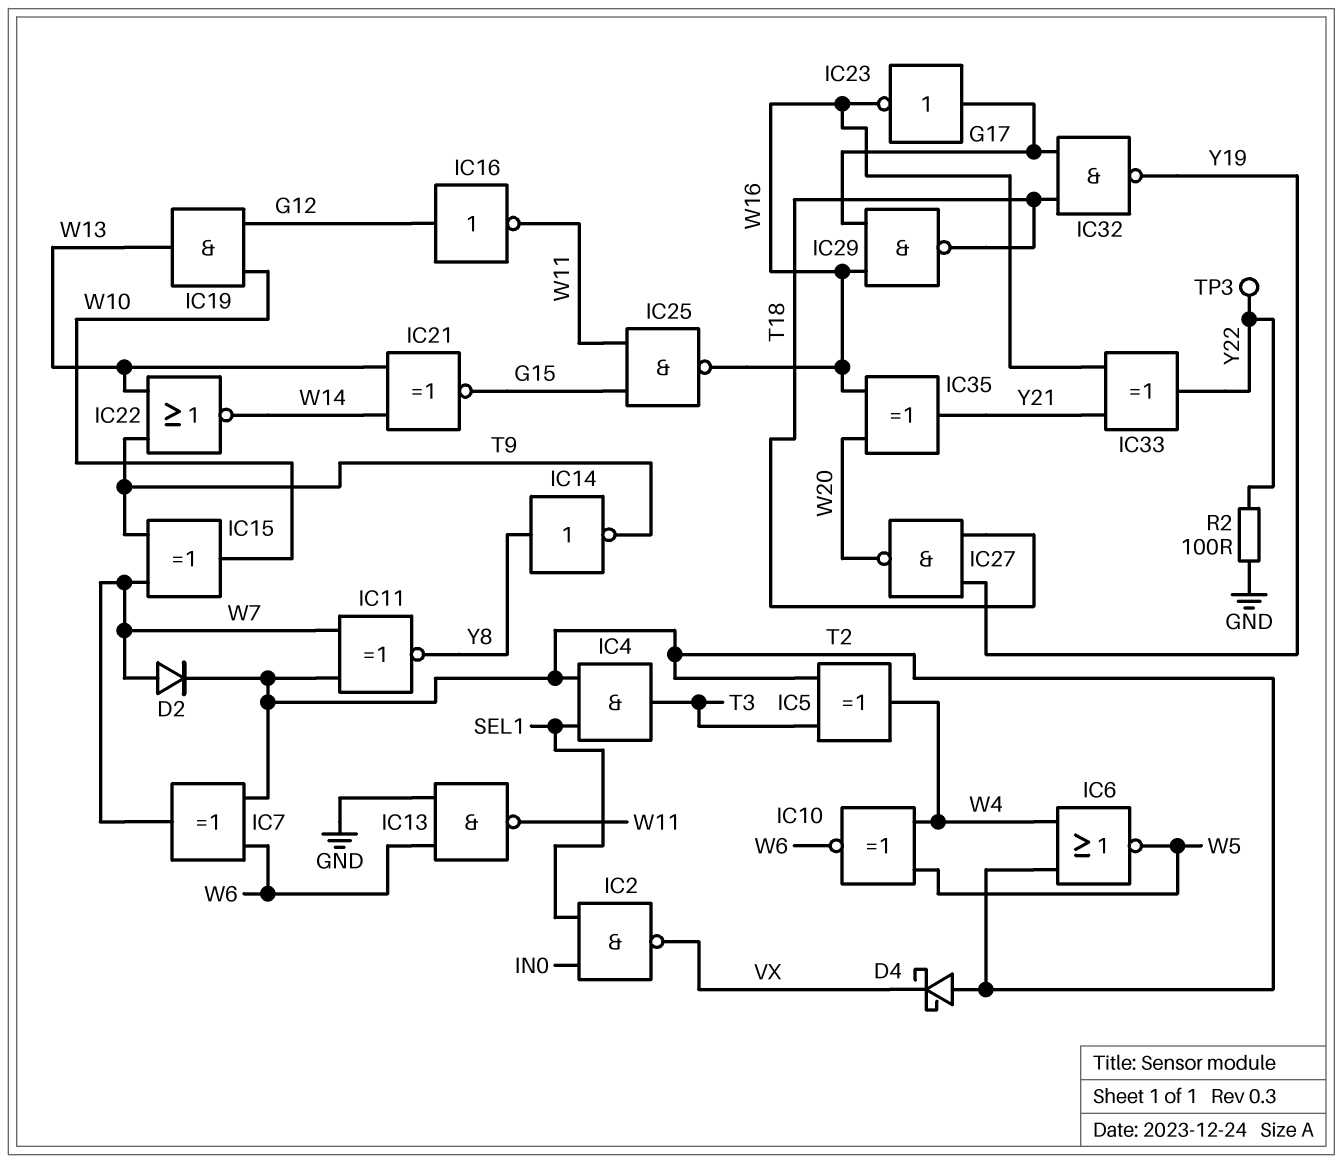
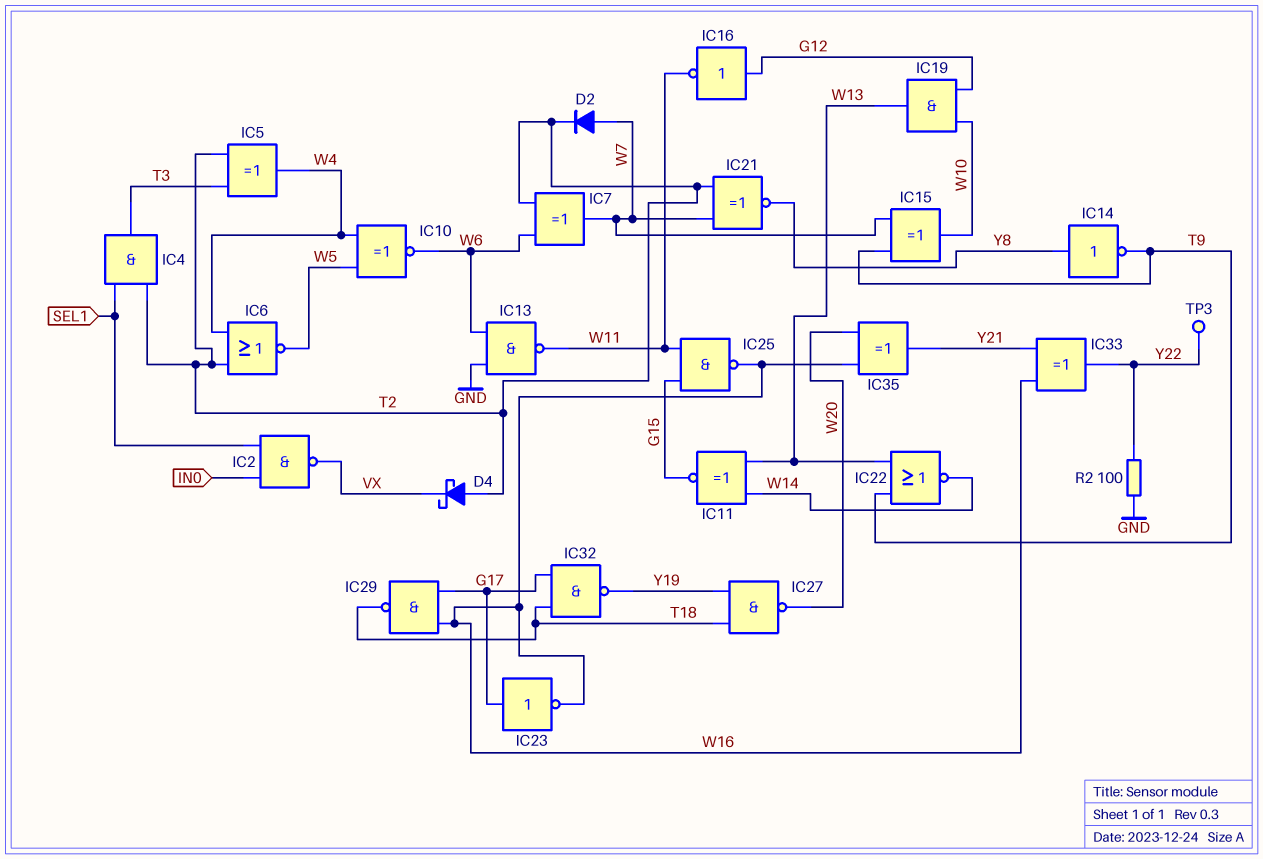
IC11: XNOR (in T2, in W7, out Y8) -> XNOR (in W13, in W14, out G15)
IC21: XNOR (in W13, in W14, out G15) -> XNOR (in T2, in W7, out Y8)

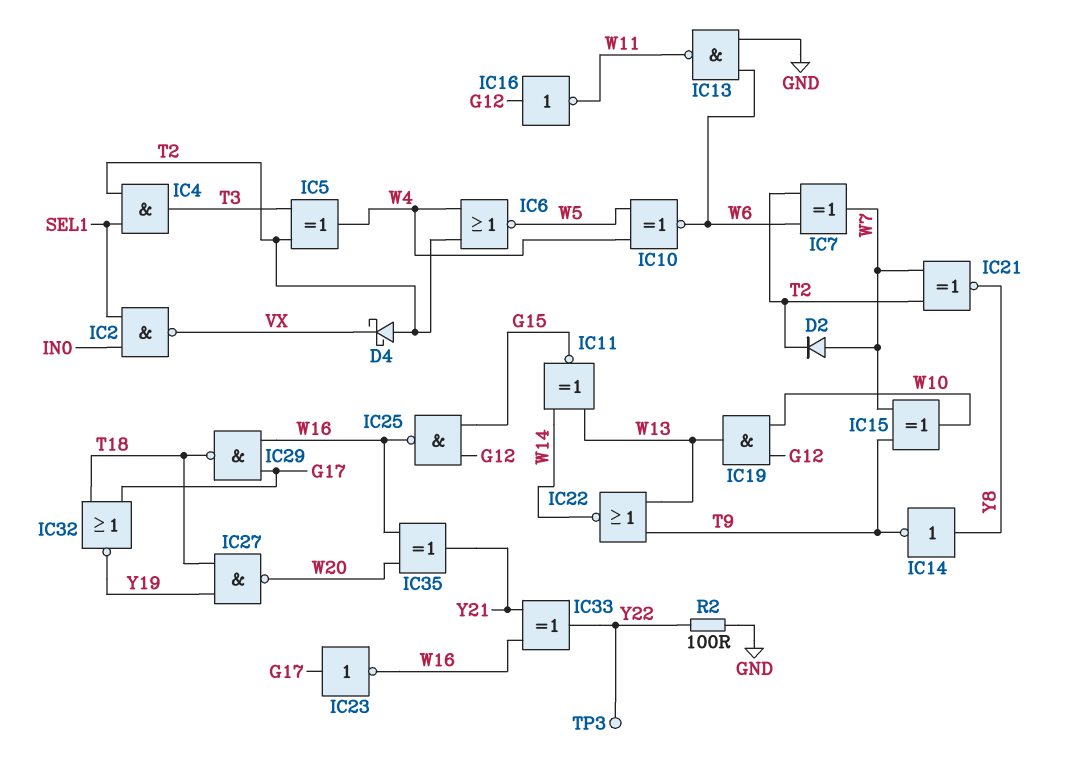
IC25: NAND (in G15, in W11, out W16) -> NAND (in G12, in G15, out W16)
IC32: NAND (in G17, in T18, out Y19) -> NOR (in G17, in T18, out Y19)

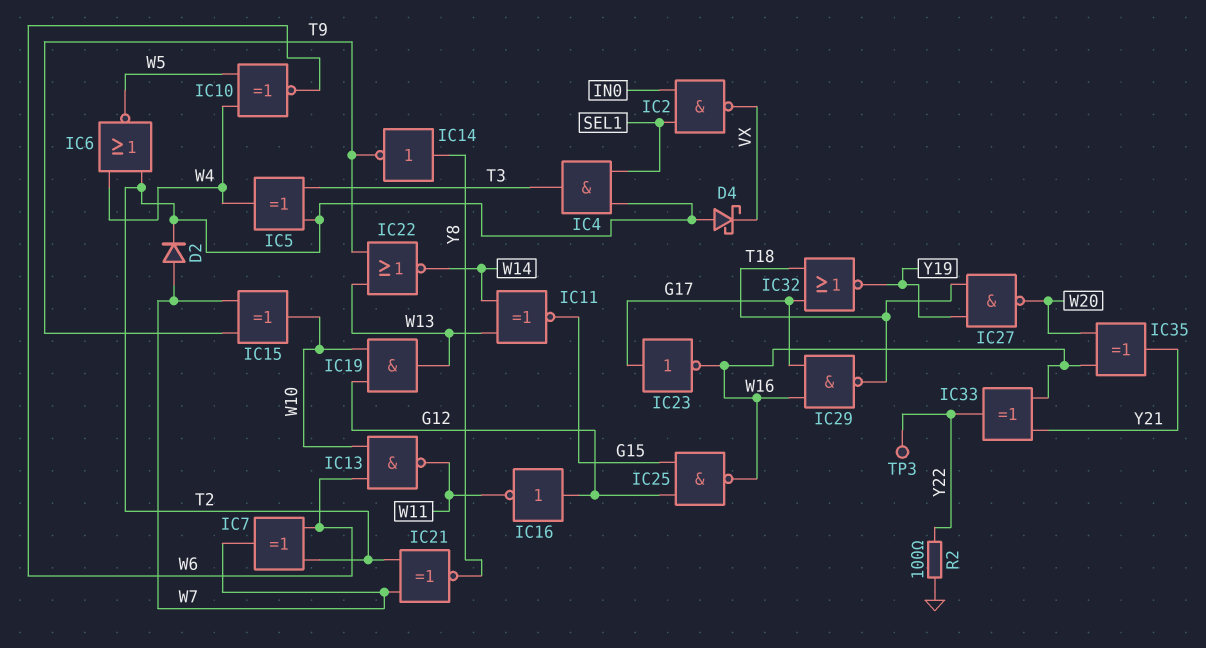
IC13: NAND (in GND, in W6, out W11) -> NAND (in W6, in W10, out W11)

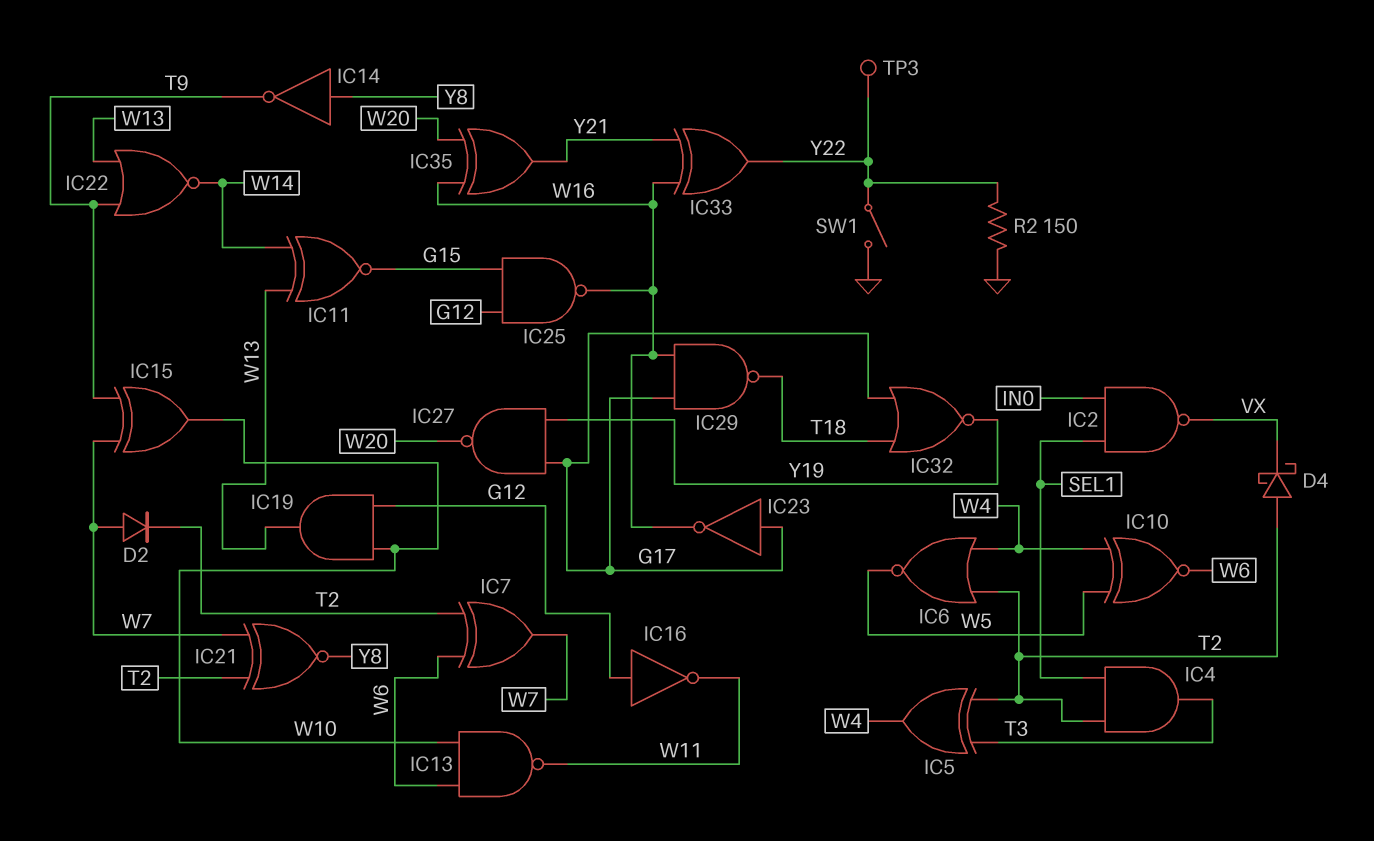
IC27: NAND (in T18, in Y19, out W20) -> NAND (in G17, in Y19, out W20)
R2: 100 (GND, Y22) -> 150 (GND, Y22)
SW1: none -> switch (GND, Y22)

